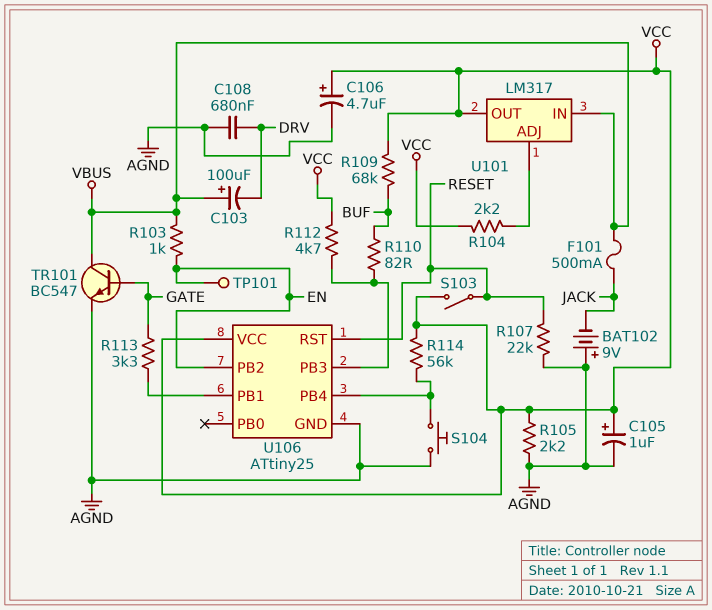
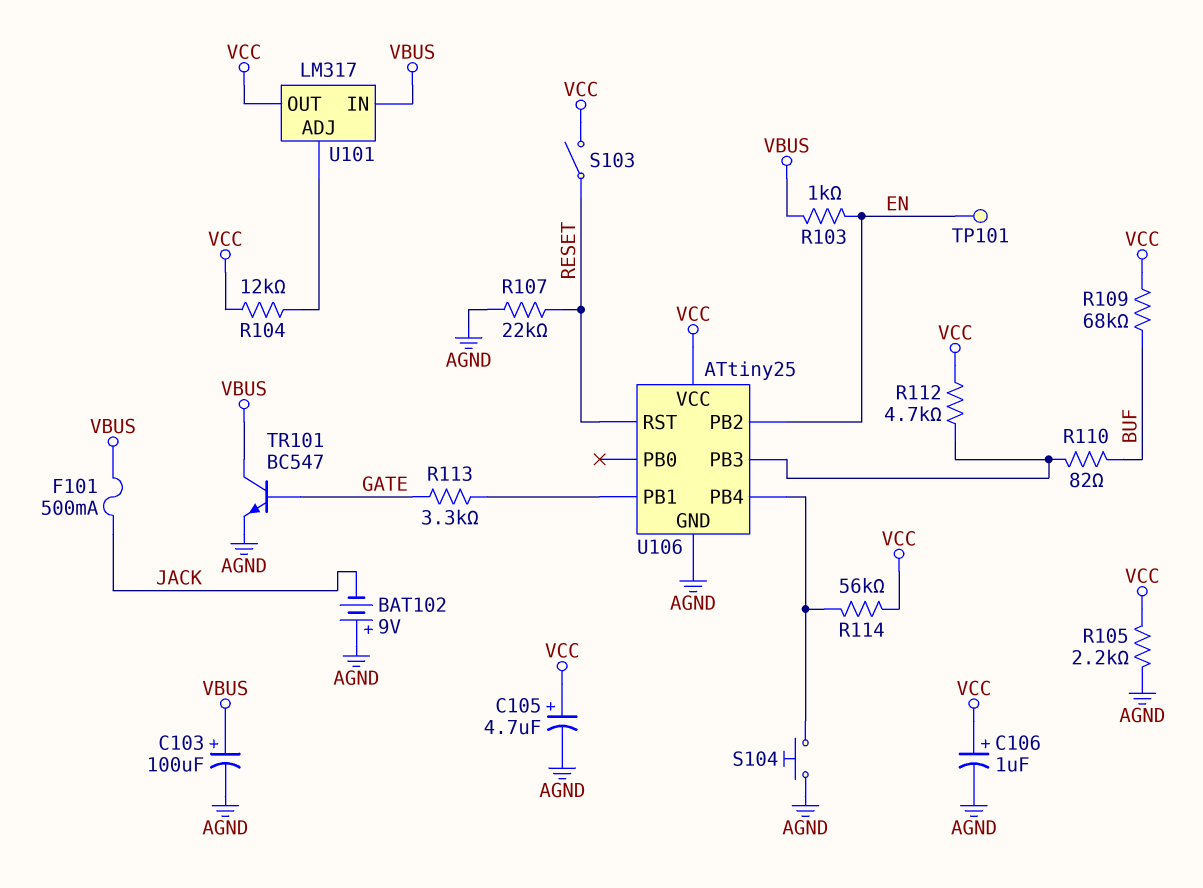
C103: 100uF (plus VBUS, minus DRV) -> 100uF (plus VBUS, minus AGND)
C105: 1uF (plus VCC, minus AGND) -> 4.7uF (plus VCC, minus AGND)
C106: 4.7uF (plus VCC, minus AGND) -> 1uF (plus VCC, minus AGND)
C108: 680nF (AGND, DRV) -> none
R104: 2.2k (U101/ADJ, VCC) -> 12k (U101/ADJ, VCC)

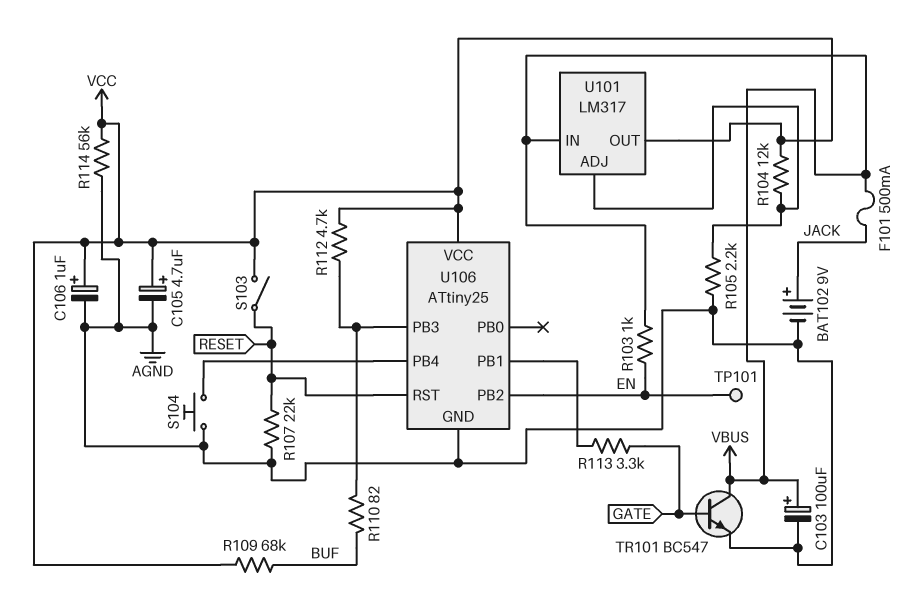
BAT102: 9V (plus AGND, minus JACK) -> 9V (plus JACK, minus AGND)
R105: 2.2k (AGND, VCC) -> 2.2k (AGND, U101/ADJ)
R114: 56k (U106/PB4, VCC) -> 56k (AGND, VCC)

